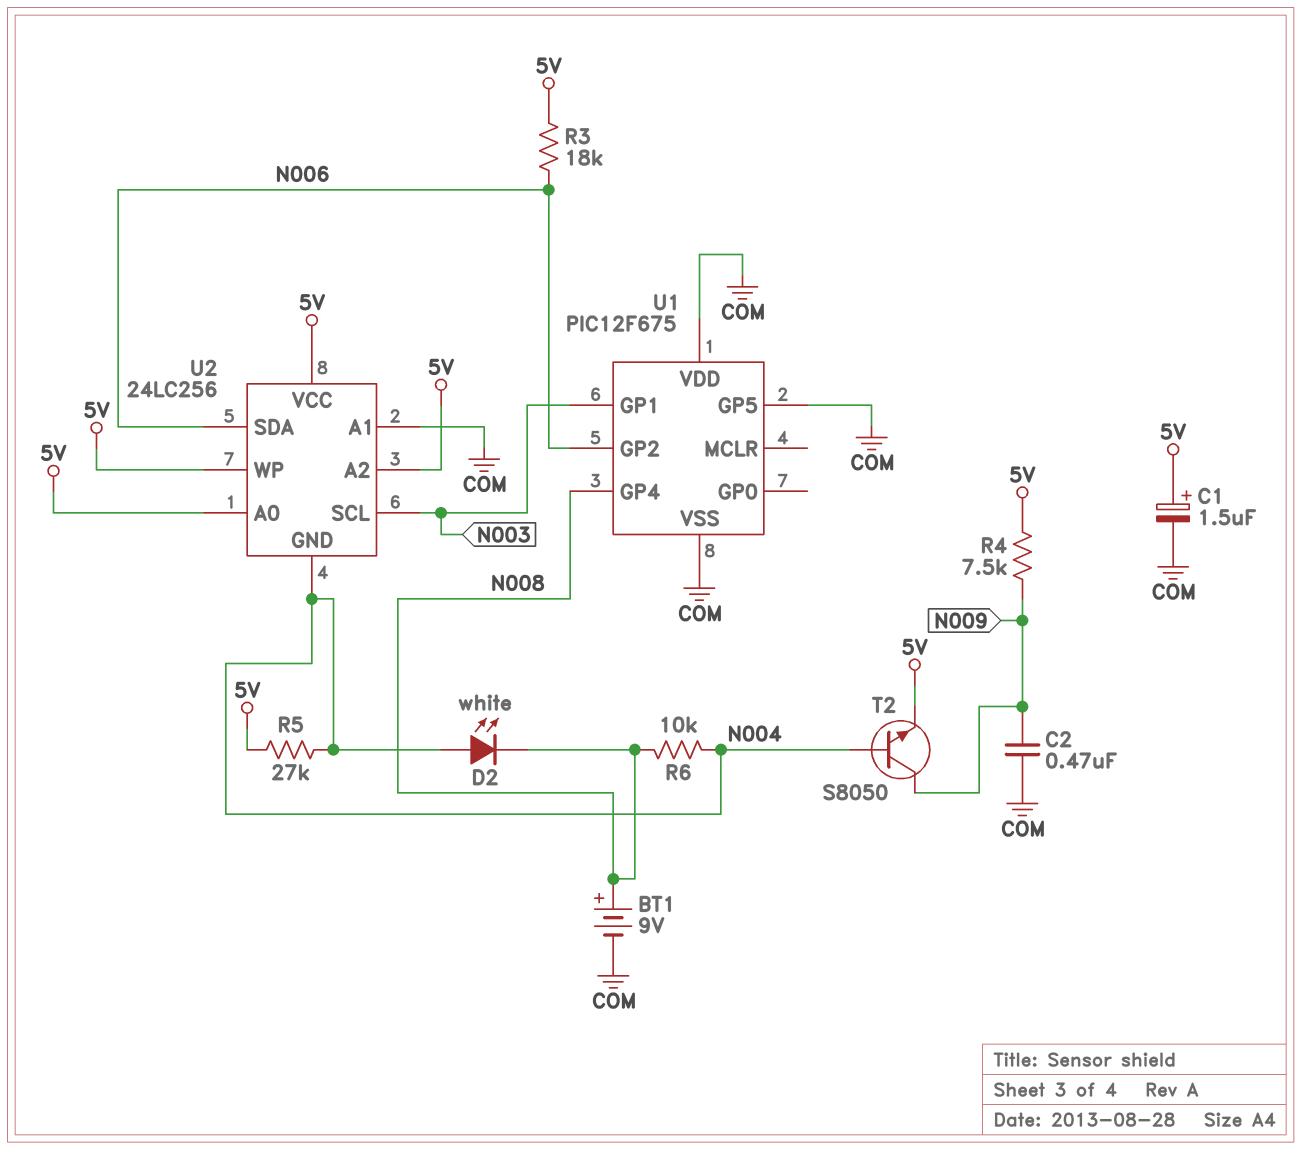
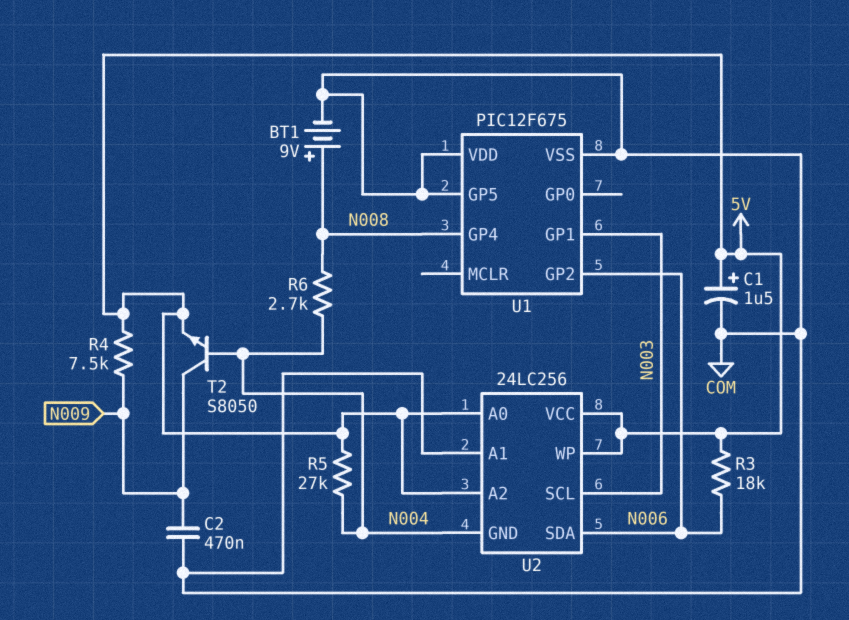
D2: LED white (A N004, K N008) -> none
R6: 10k (N004, N008) -> 2.7k (N004, N008)

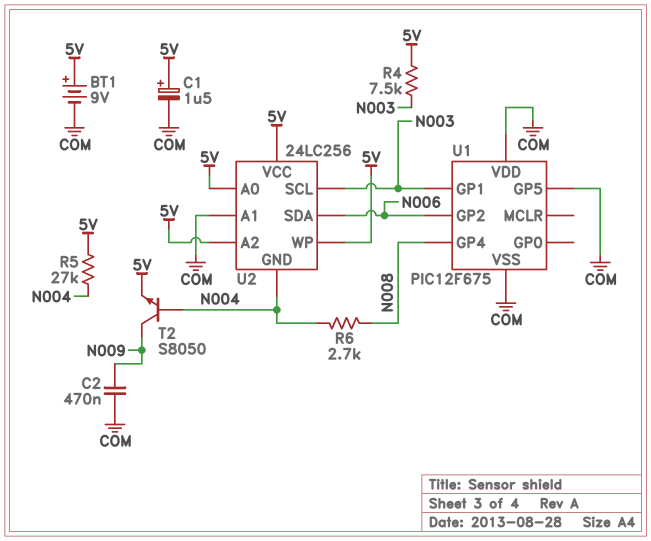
BT1: 9V (plus N008, minus COM) -> 9V (plus 5V, minus COM)
R3: 18k (5V, N006) -> none
R4: 7.5k (5V, N009) -> 7.5k (5V, N003)

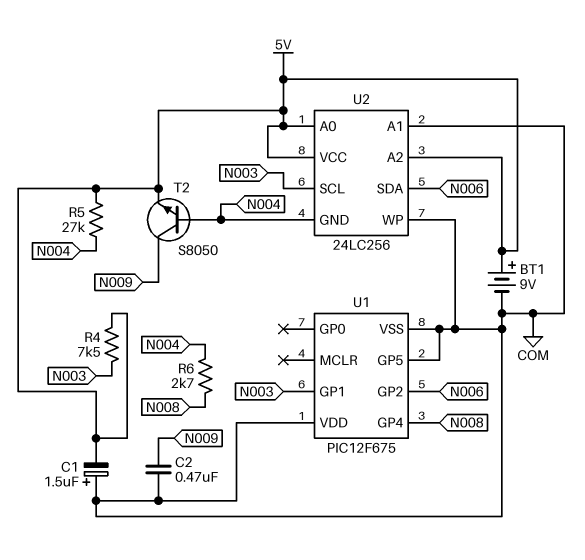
C1: 1.5uF (plus 5V, minus COM) -> 1.5uF (plus COM, minus 5V)
U2 pin WP: 5V -> COM

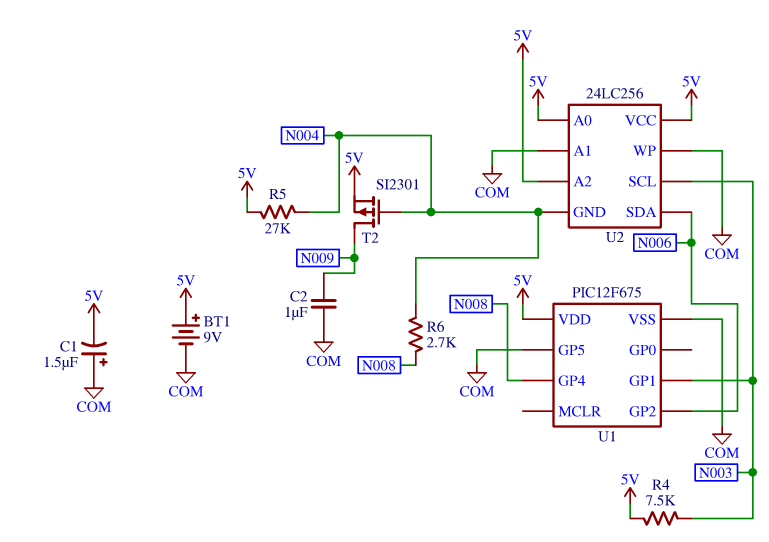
C2: 470nF (COM, N009) -> 1uF (COM, N009)
T2: NPN S8050 (B N004, C N009, E 5V) -> PMOS SI2301 (G N004, D N009, S 5V)
U1 pin VDD: COM -> 5V

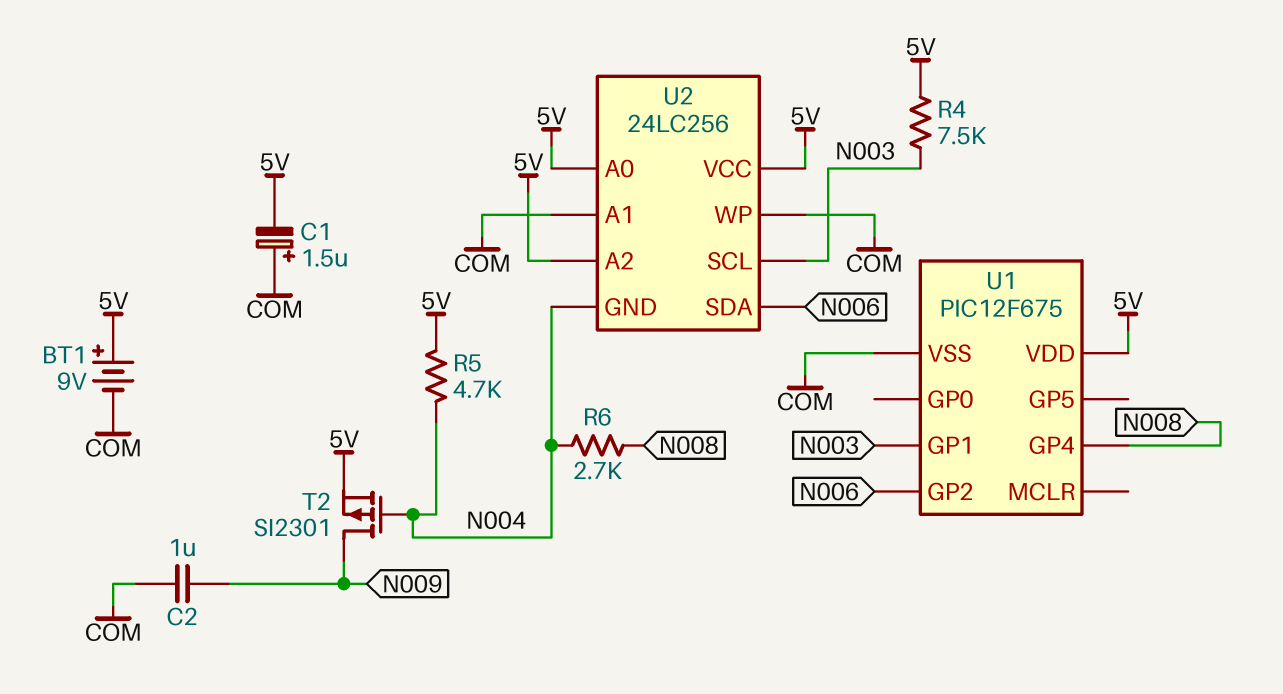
R5: 27k (5V, N004) -> 4.7k (5V, N004)
U1 pin GP5: COM -> none

